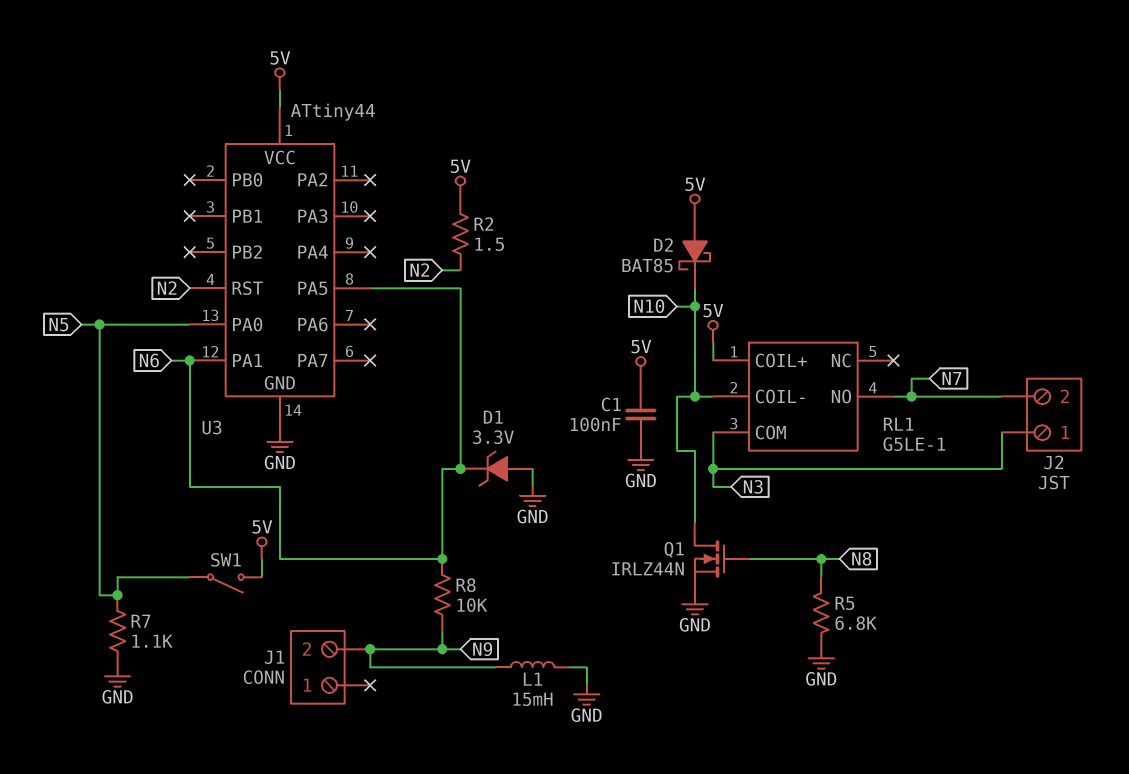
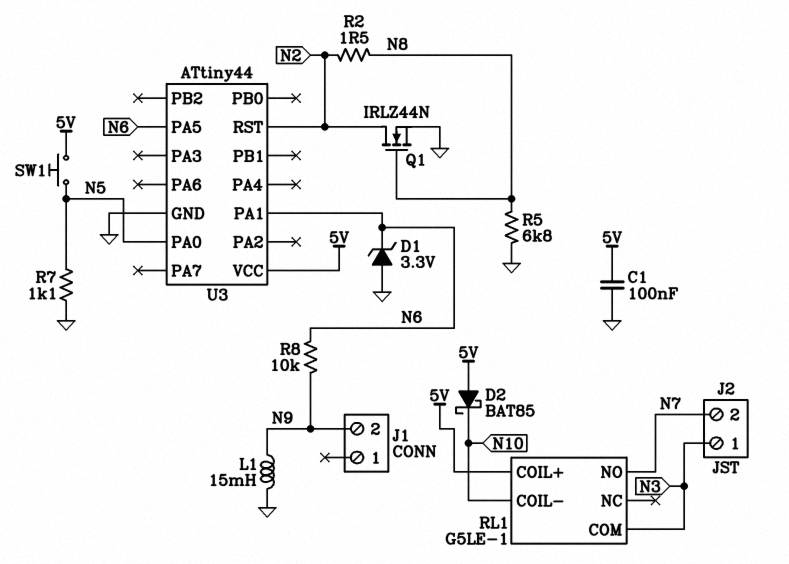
Q1: NMOS IRLZ44N (G N8, D N10, S GND) -> NMOS IRLZ44N (G N8, D N2, S GND)
R2: 1.5 (5V, N2) -> 1.5 (N2, N8)
SW1: switch (5V, N5) -> button (5V, N5)

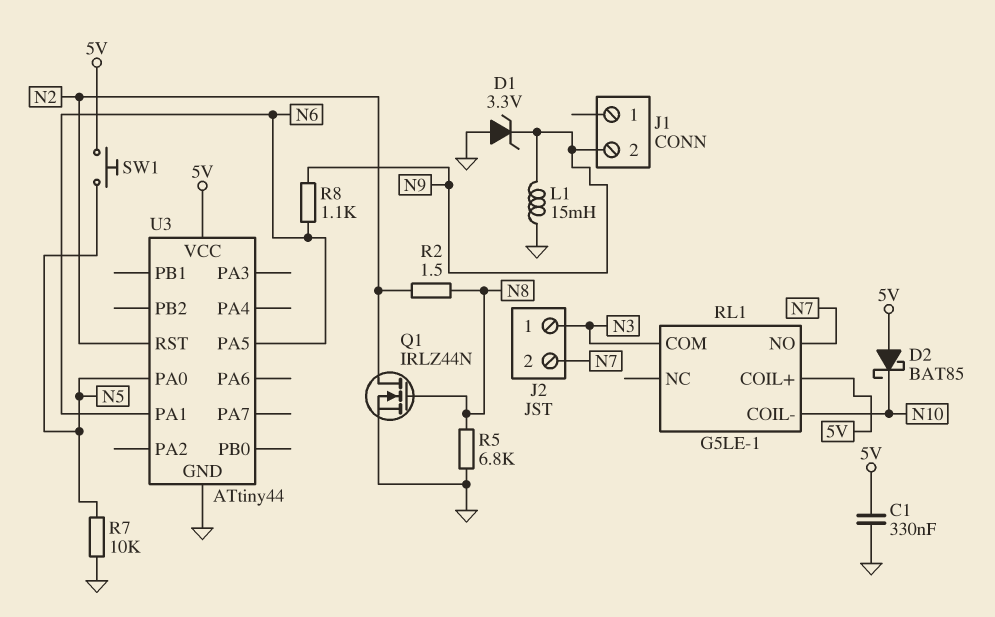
C1: 100nF (5V, GND) -> 330nF (5V, GND)
D1: zener 3.3V (A GND, K N6) -> zener 3.3V (A GND, K N9)
R7: 1.1k (GND, N5) -> 10k (GND, N5)
R8: 10k (N6, N9) -> 1.1k (N6, N9)

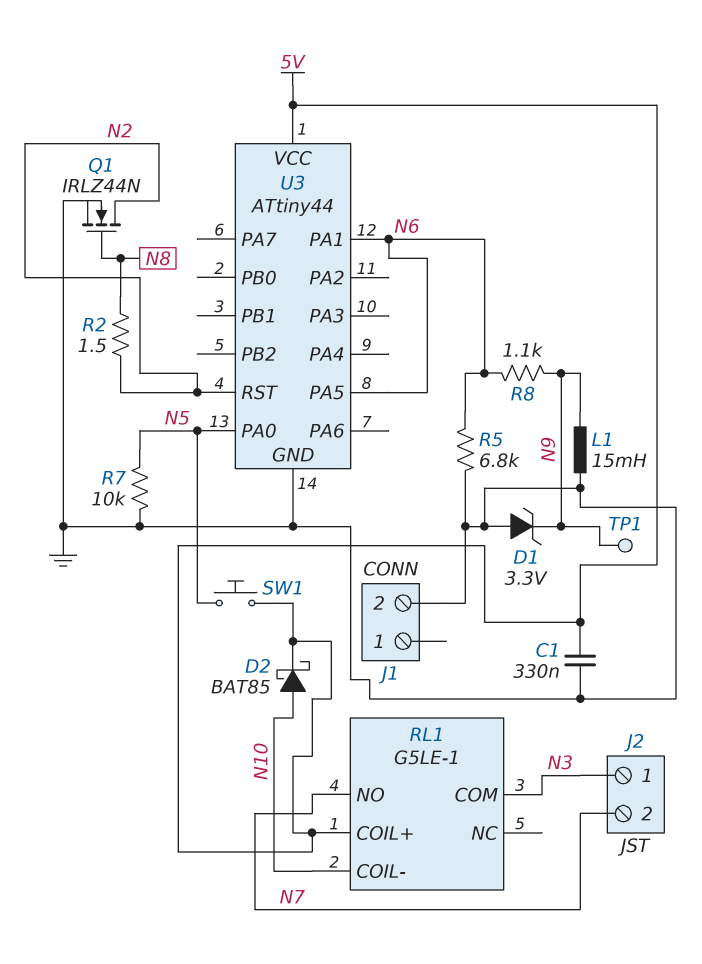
D2: schottky BAT85 (A 5V, K N10) -> schottky BAT85 (A N10, K 5V)
J1 pin 2: N9 -> GND
R5: 6.8k (GND, N8) -> 6.8k (GND, N6)
TP1: none -> test point (N9)

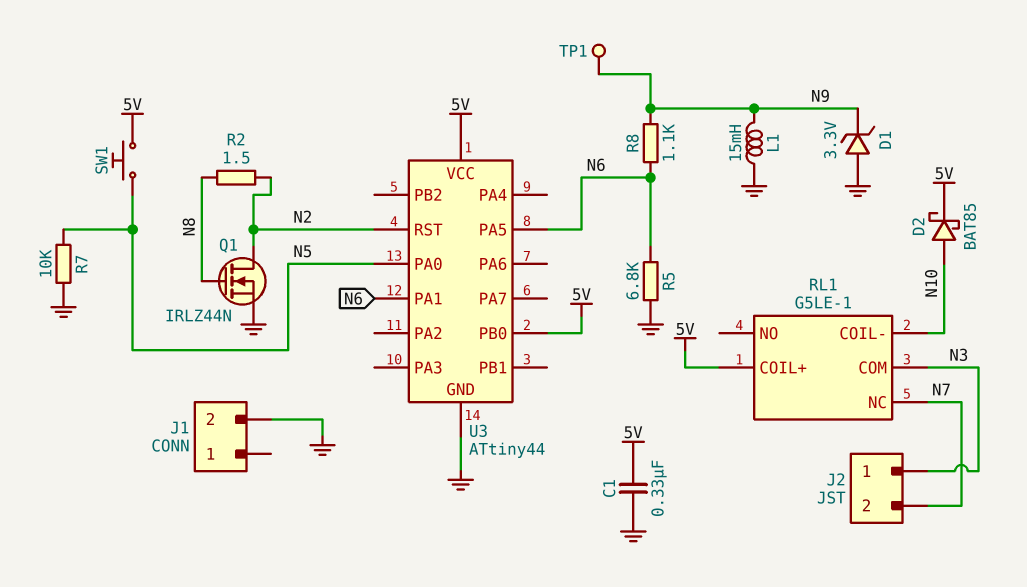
RL1 pin NC: none -> N7
RL1 pin NO: N7 -> none
U3 pin PB0: none -> 5V

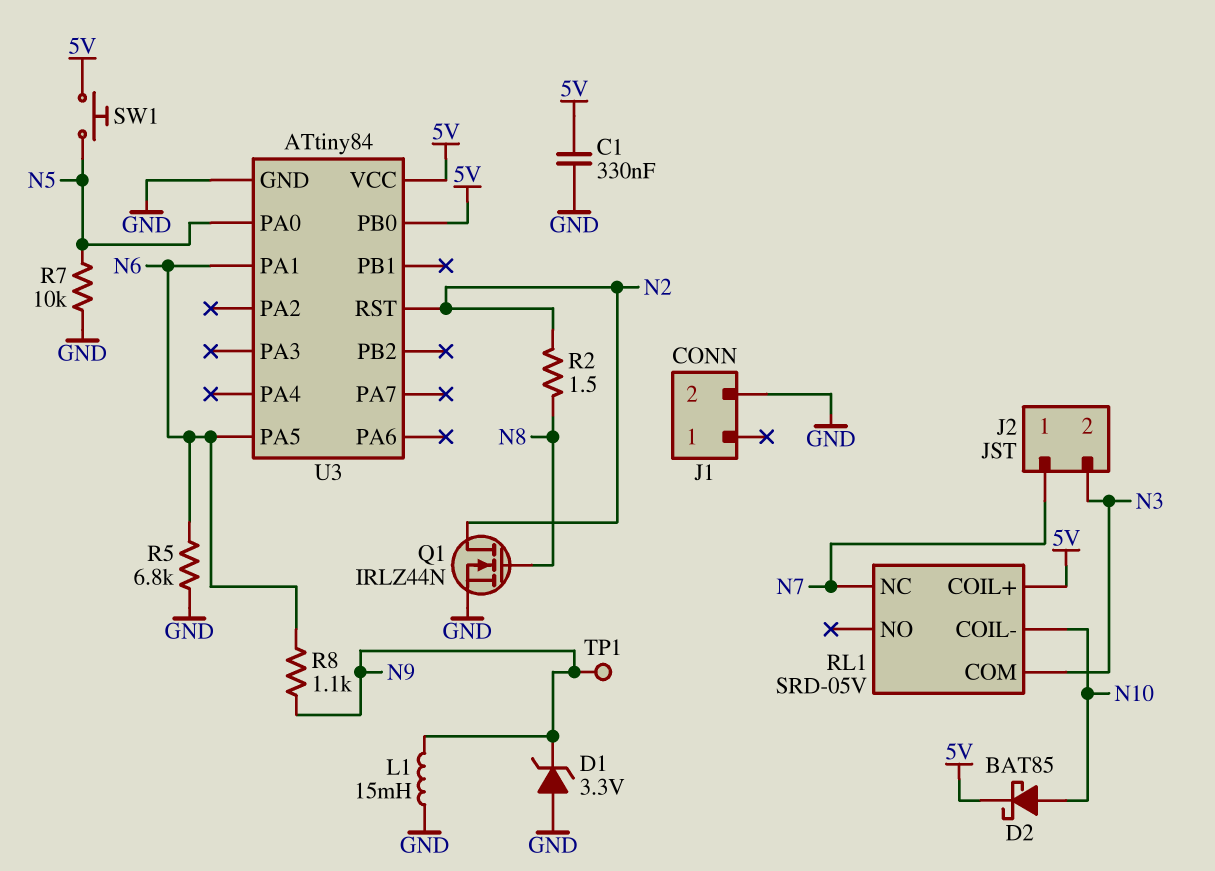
J2 pin 1: N3 -> N7
J2 pin 2: N7 -> N3
RL1: G5LE-1 -> SRD-05V
U3: ATtiny44 -> ATtiny84

